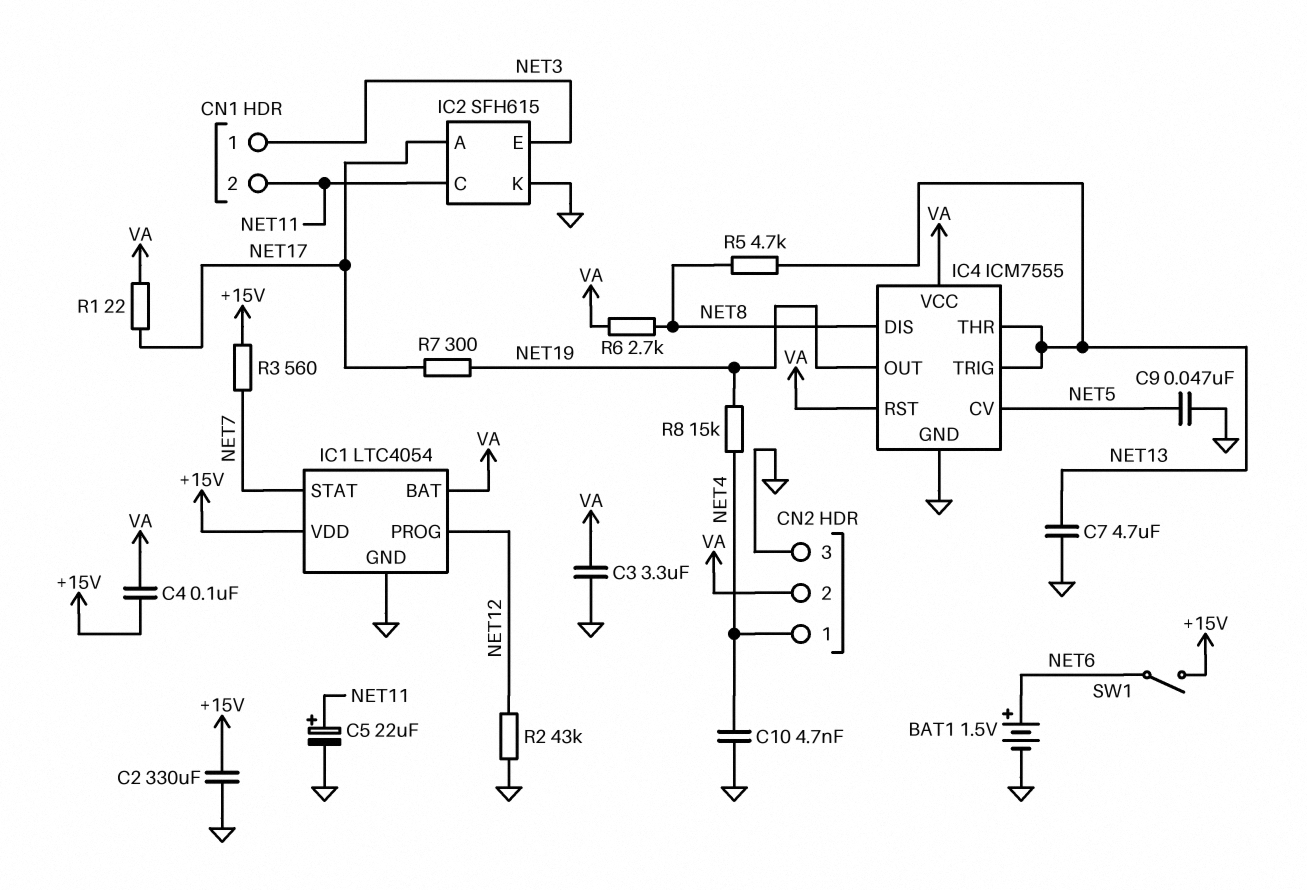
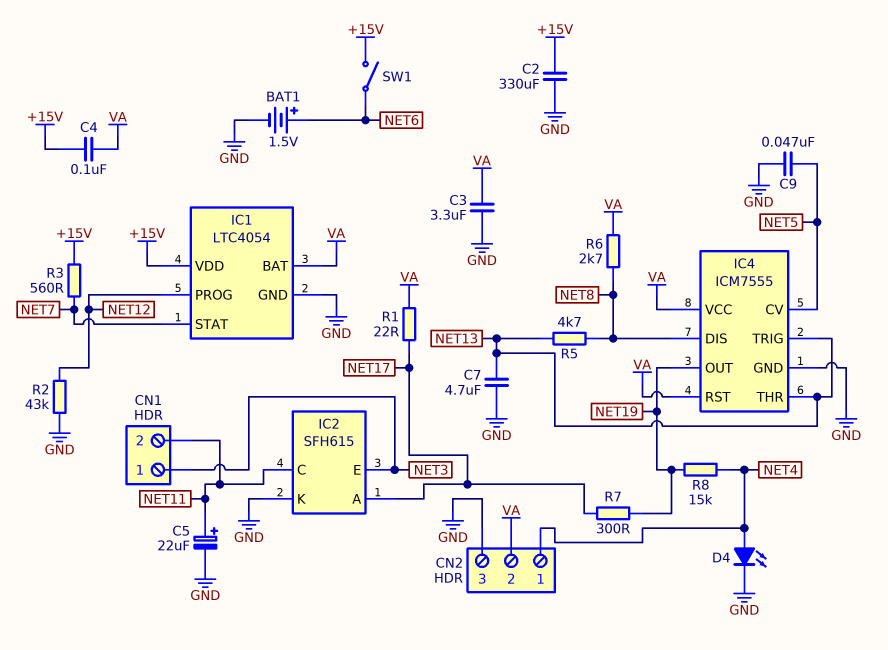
C10: 4.7nF (GND, NET4) -> none
D4: none -> LED (A NET4, K GND)

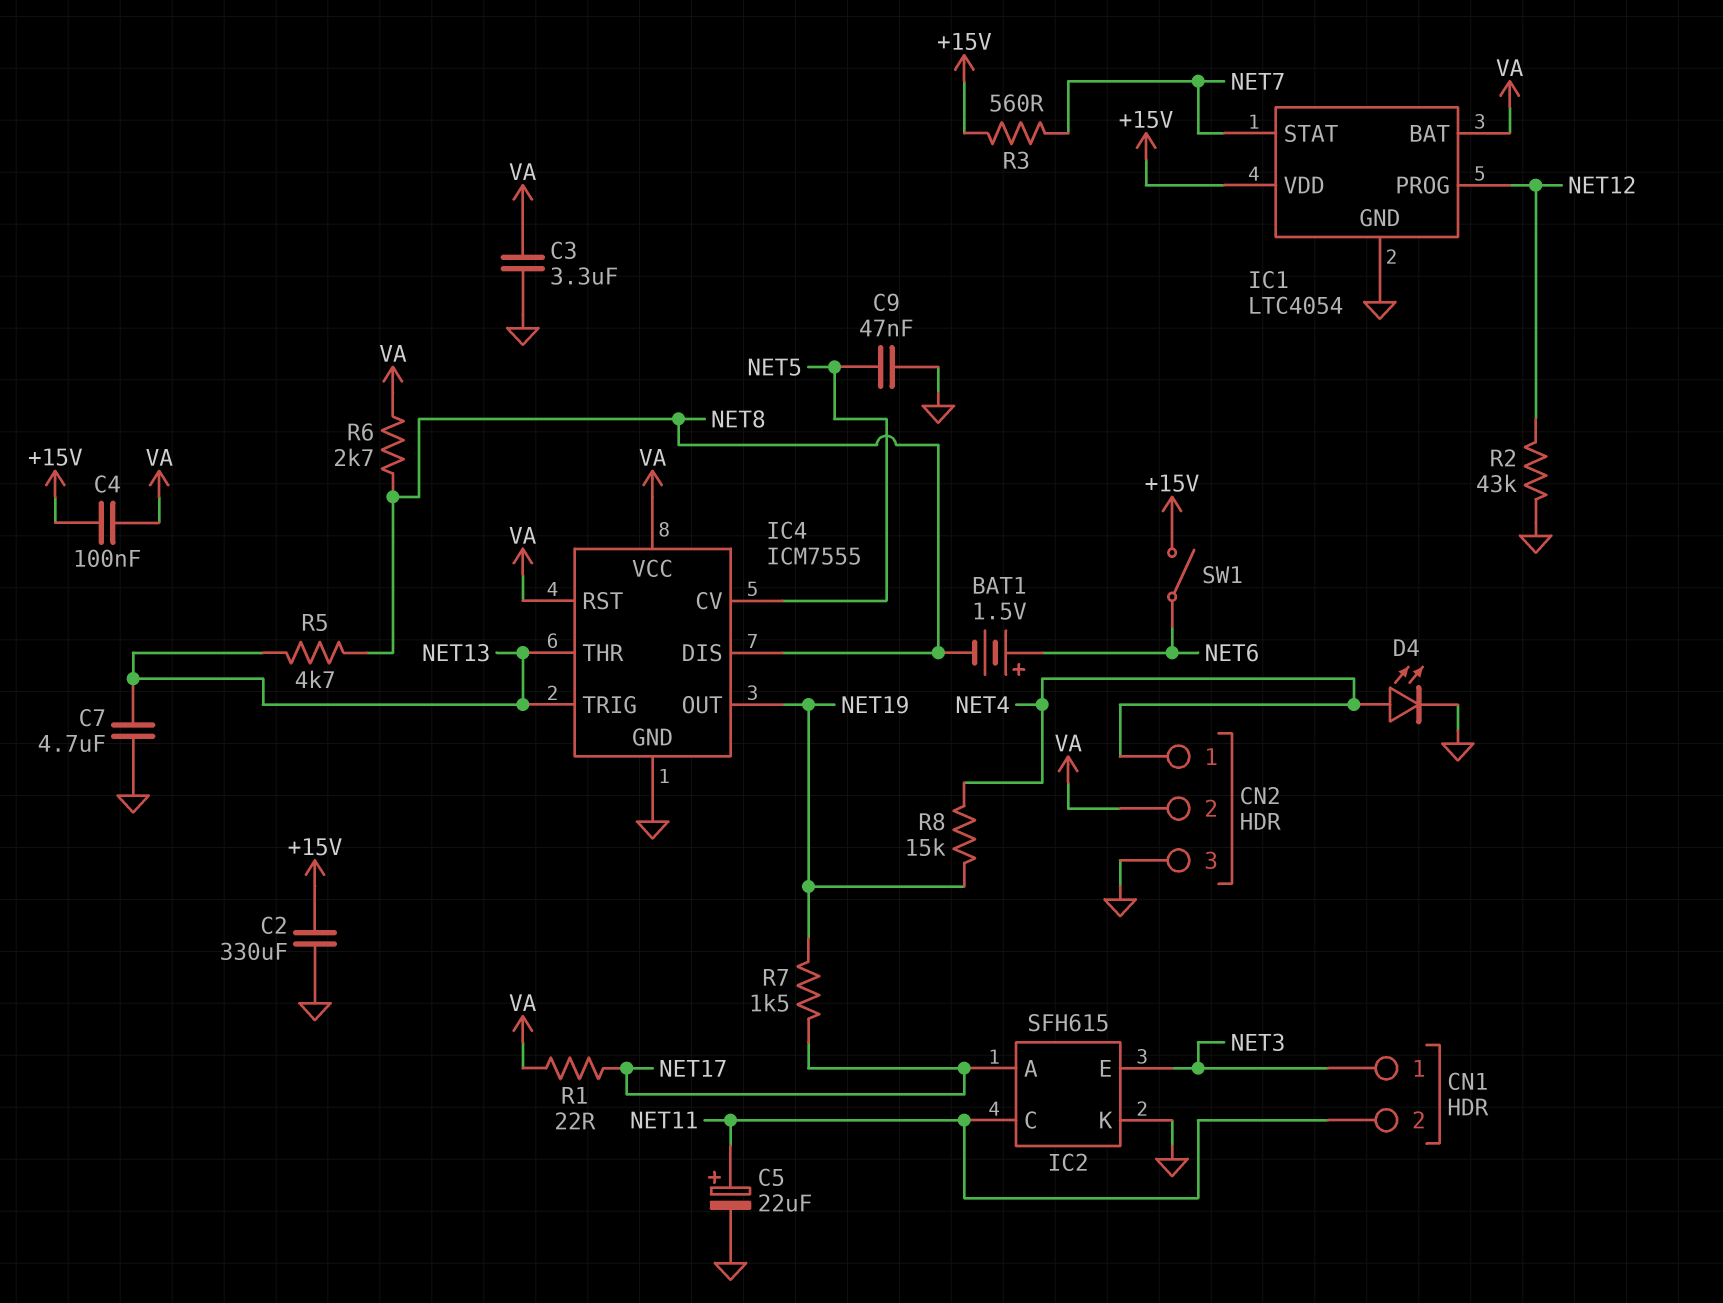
BAT1: 1.5V (plus NET6, minus GND) -> 1.5V (plus NET6, minus NET8)
R7: 300 (NET17, NET19) -> 1.5k (NET17, NET19)

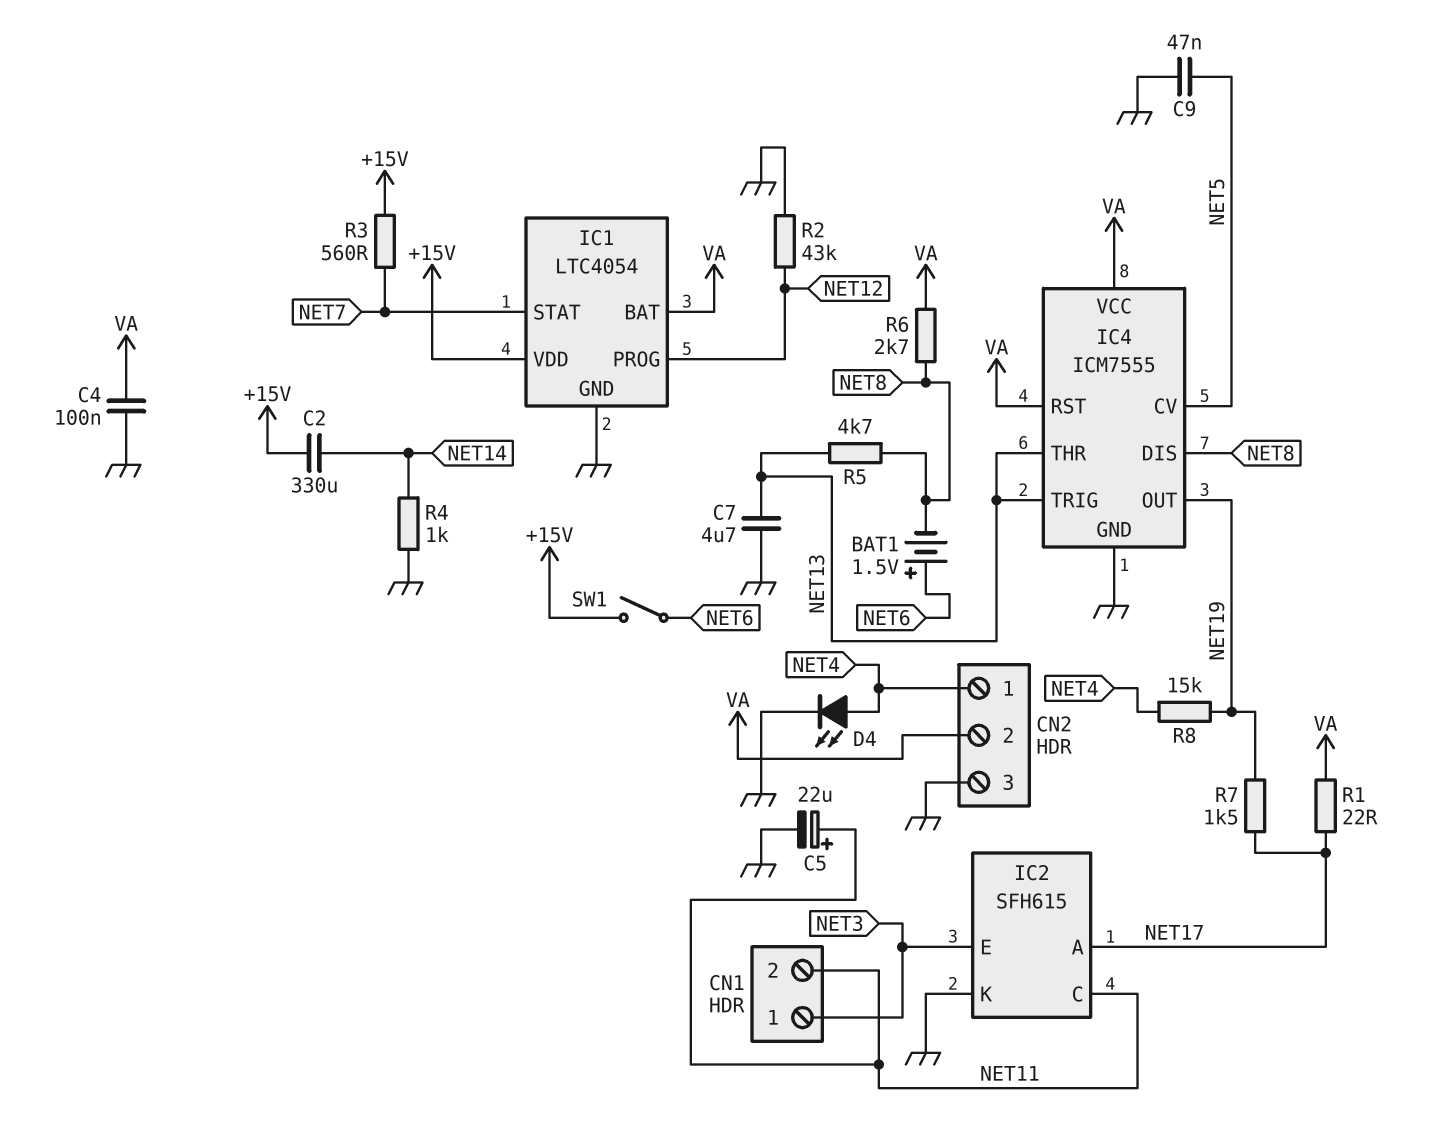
C2: 330uF (+15V, GND) -> 330uF (+15V, NET14)
C3: 3.3uF (GND, VA) -> none
C4: 100nF (+15V, VA) -> 100nF (GND, VA)
R4: none -> 1k (GND, NET14)

